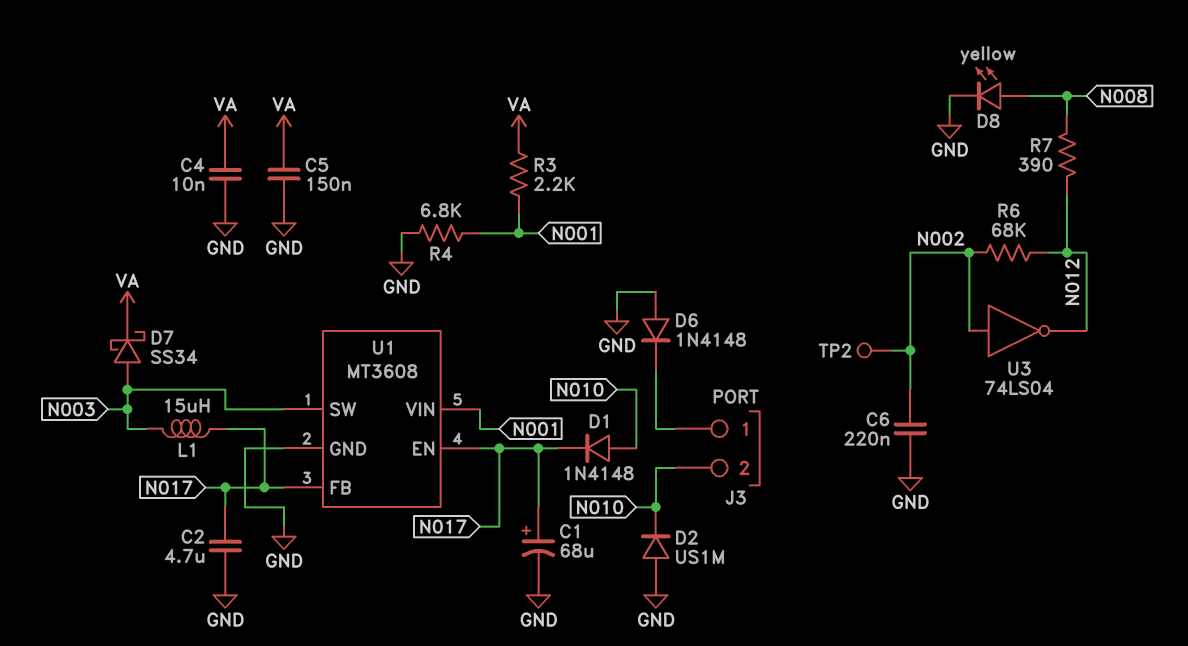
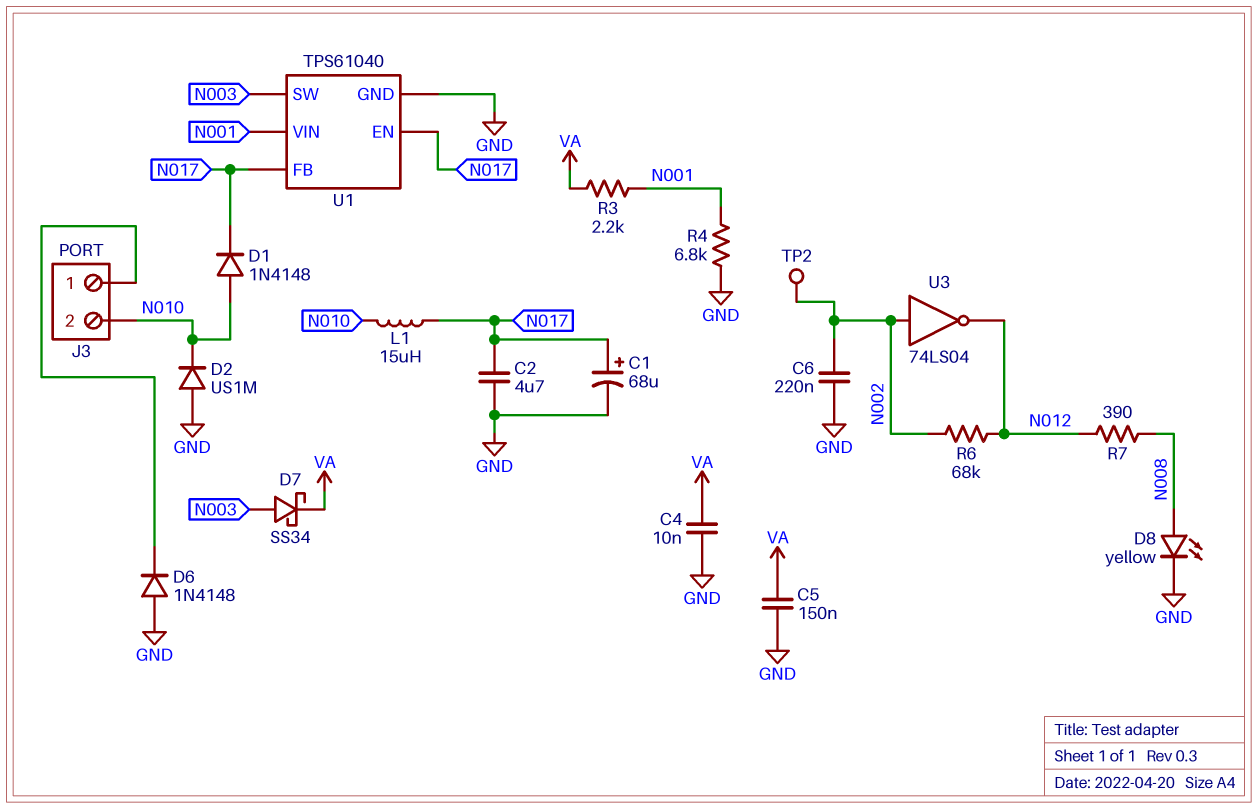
L1: 15uH (N003, N017) -> 15uH (N010, N017)
U1: MT3608 -> TPS61040

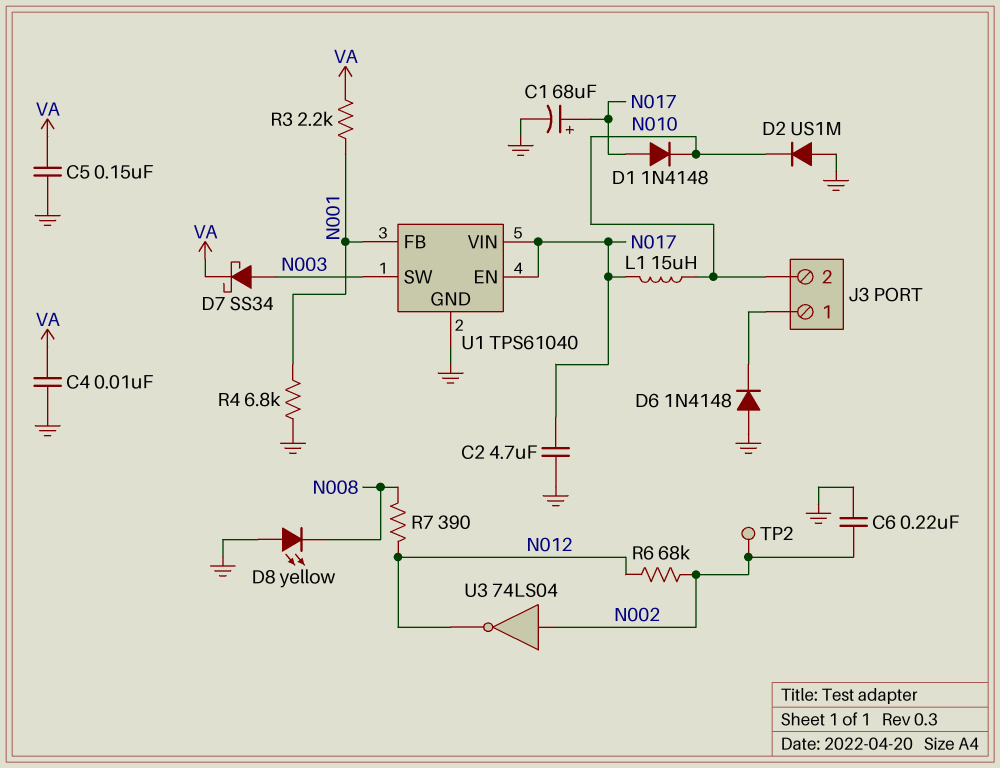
D1: diode 1N4148 (A N010, K N017) -> diode 1N4148 (A N017, K N010)
D8: LED yellow (A N008, K GND) -> LED yellow (A GND, K N008)
U1 pin FB: N017 -> N001
U1 pin VIN: N001 -> N017

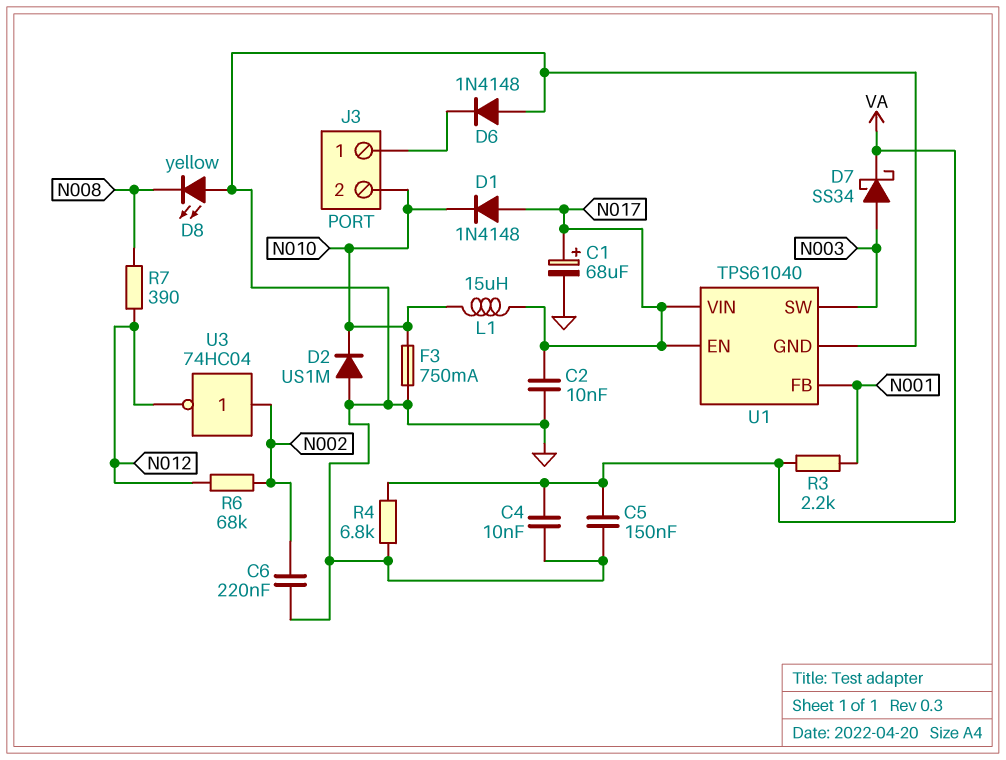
C2: 4.7uF (GND, N017) -> 10nF (GND, N017)
F3: none -> 750mA (GND, N010)
R4: 6.8k (GND, N001) -> 6.8k (GND, VA)
TP2: test point (N002) -> none
U3: NOT 74LS04 (in N002, out N012) -> NOT 74HC04 (in N002, out N012)

